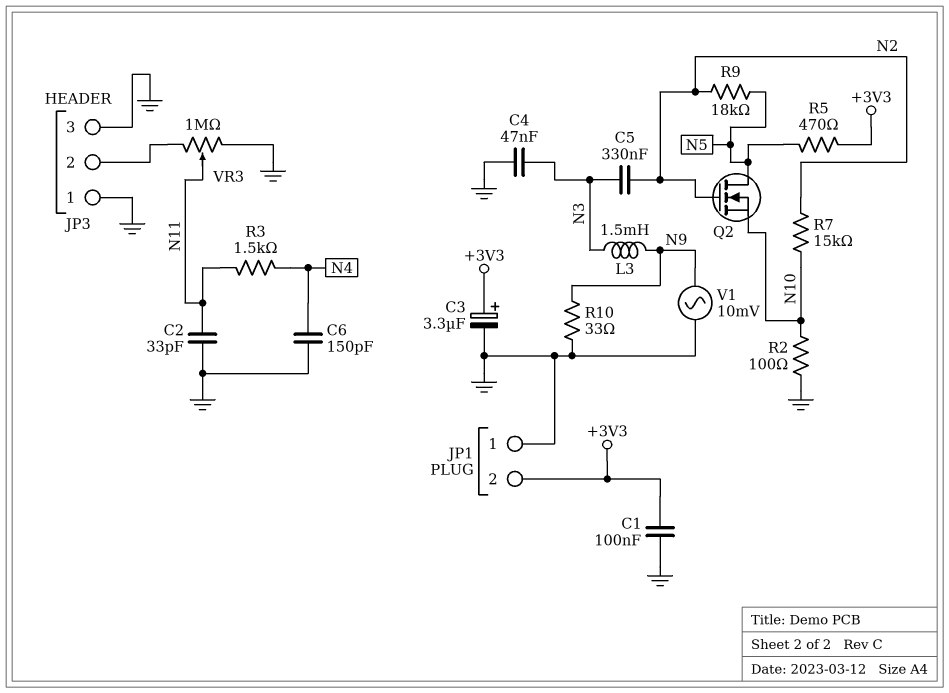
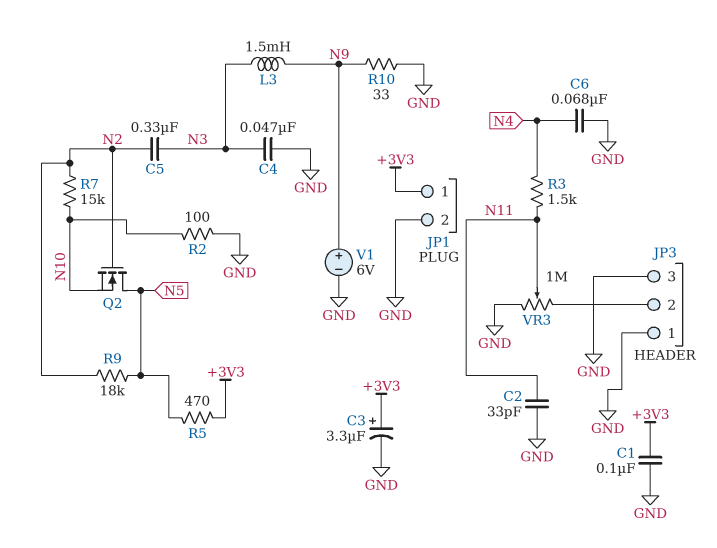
C6: 150pF (GND, N4) -> 68nF (GND, N4)
JP1 pin 1: GND -> +3V3
JP1 pin 2: +3V3 -> GND
V1: AC 10mV (GND, N9) -> 6V (plus N9, minus GND)

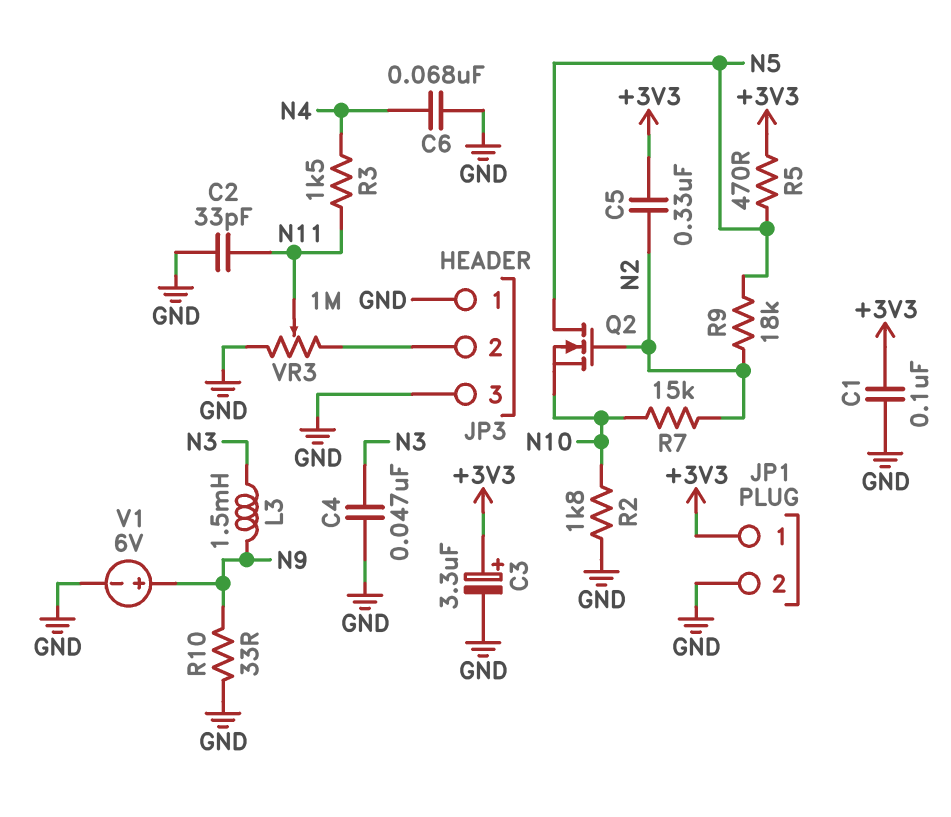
C5: 330nF (N2, N3) -> 330nF (+3V3, N2)
R2: 100 (GND, N10) -> 1.8k (GND, N10)

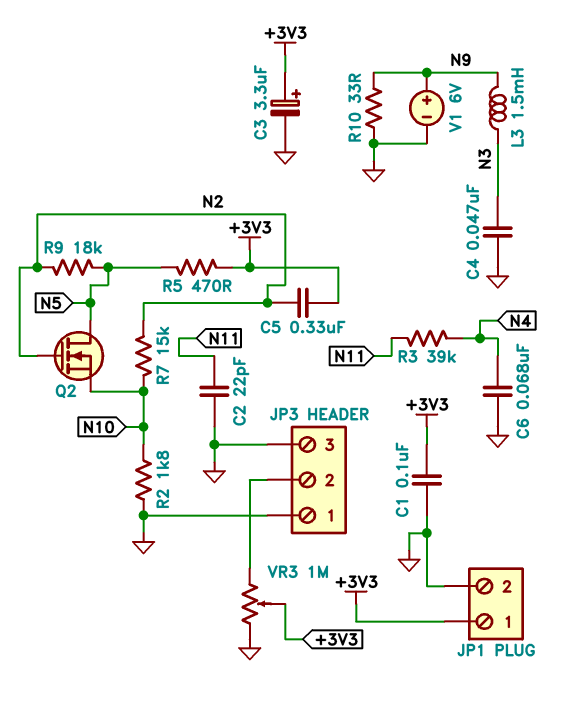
C2: 33pF (GND, N11) -> 22pF (GND, N11)
R3: 1.5k (N4, N11) -> 39k (N4, N11)
VR3: 1M (GND, JP3/2, wiper N11) -> 1M (GND, JP3/2, wiper +3V3)

